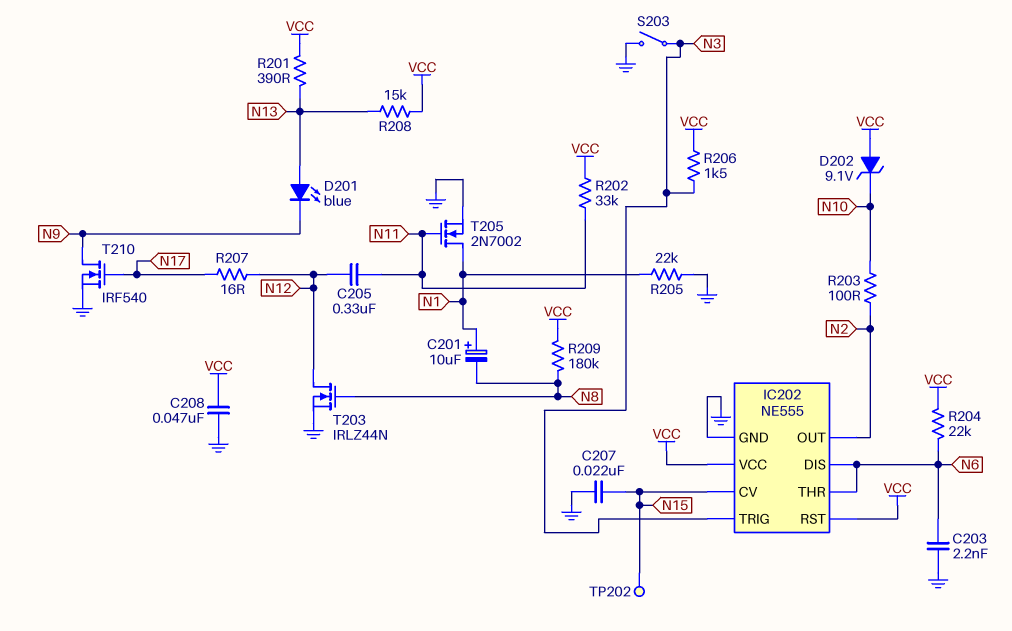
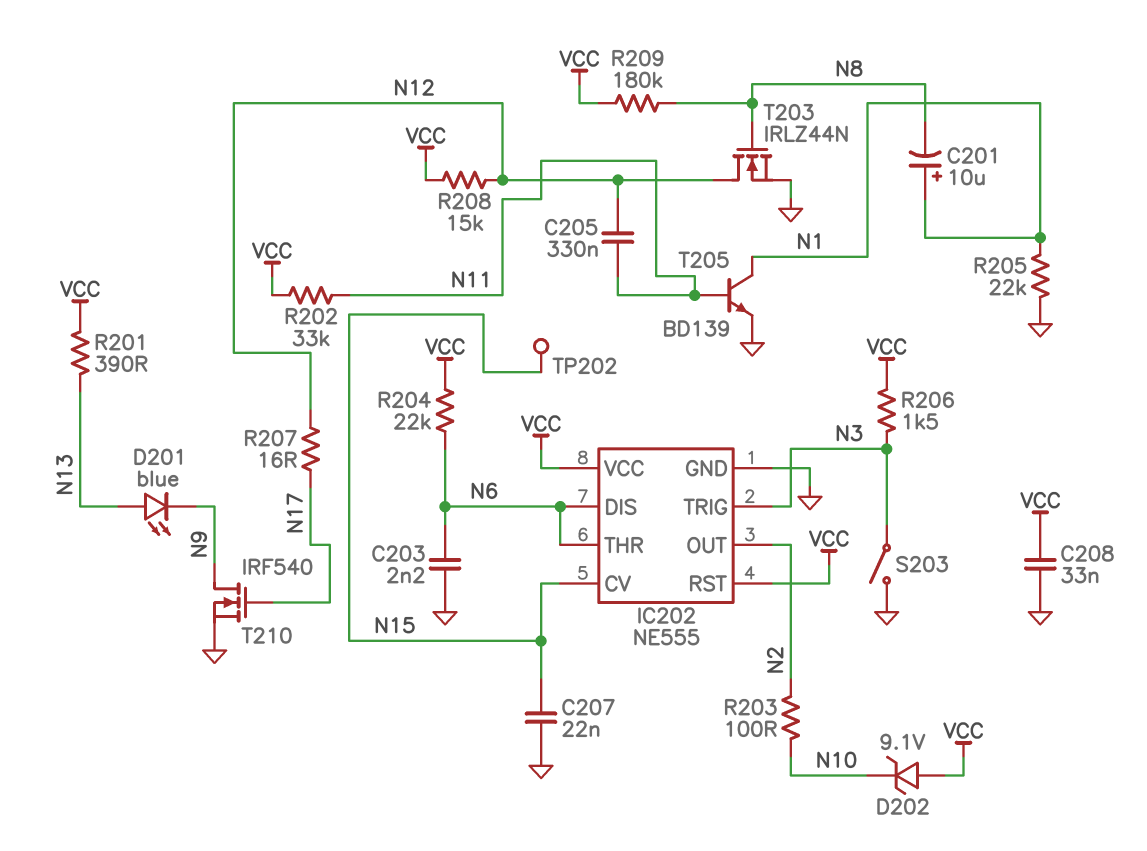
C208: 47nF (GND, VCC) -> 33nF (GND, VCC)
R208: 15k (N13, VCC) -> 15k (N12, VCC)
T205: NMOS 2N7002 (G N11, D N1, S GND) -> NPN BD139 (B N11, C N1, E GND)

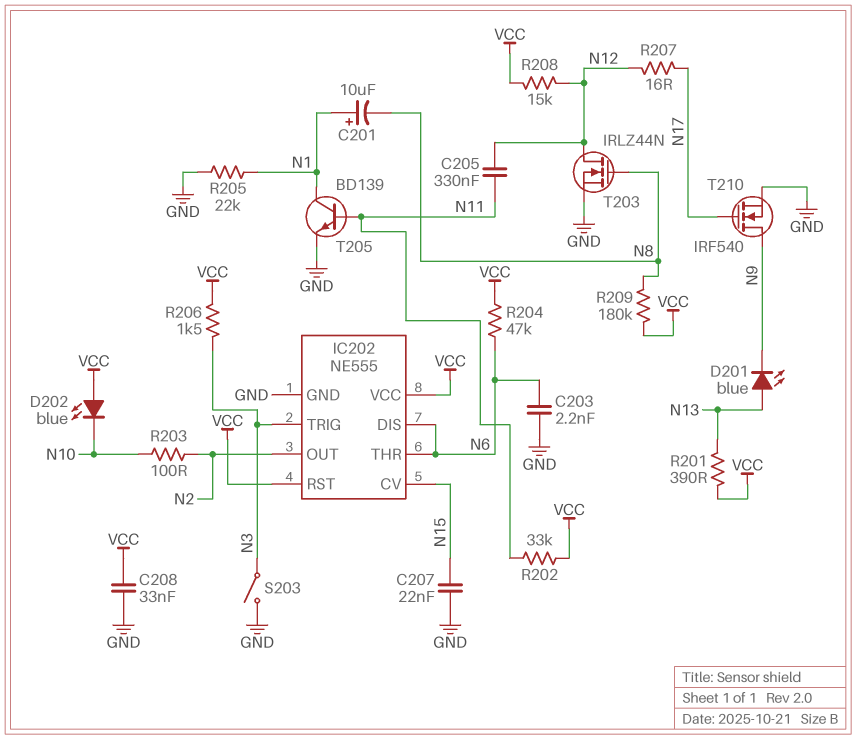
D202: zener 9.1V (A VCC, K N10) -> LED blue (A VCC, K N10)
R204: 22k (N6, VCC) -> 47k (N6, VCC)
TP202: test point (N15) -> none

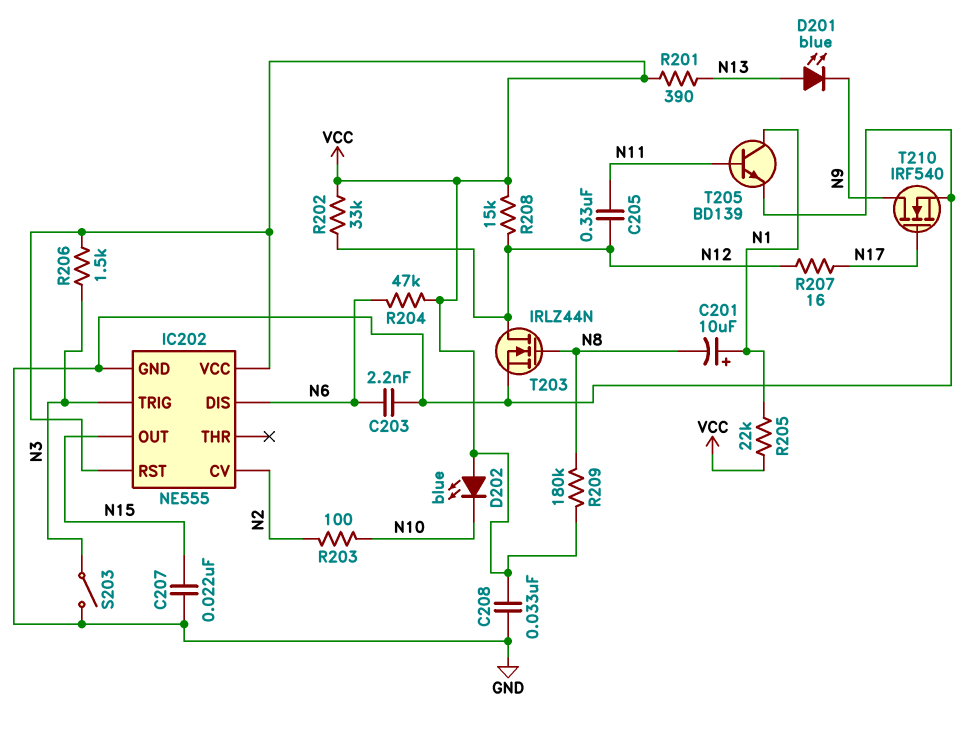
IC202 pin CV: N15 -> N2
IC202 pin OUT: N2 -> N15
IC202 pin THR: N6 -> none
R202: 33k (N11, VCC) -> 33k (N12, VCC)
R205: 22k (GND, N1) -> 22k (N1, VCC)

